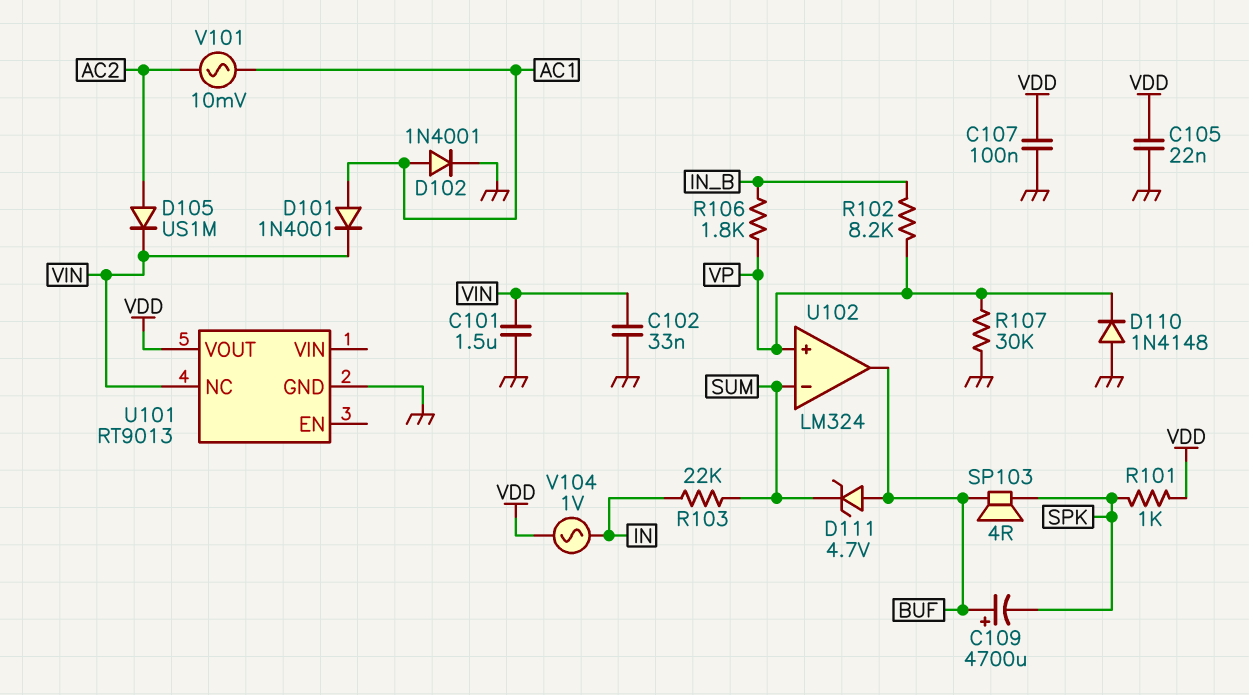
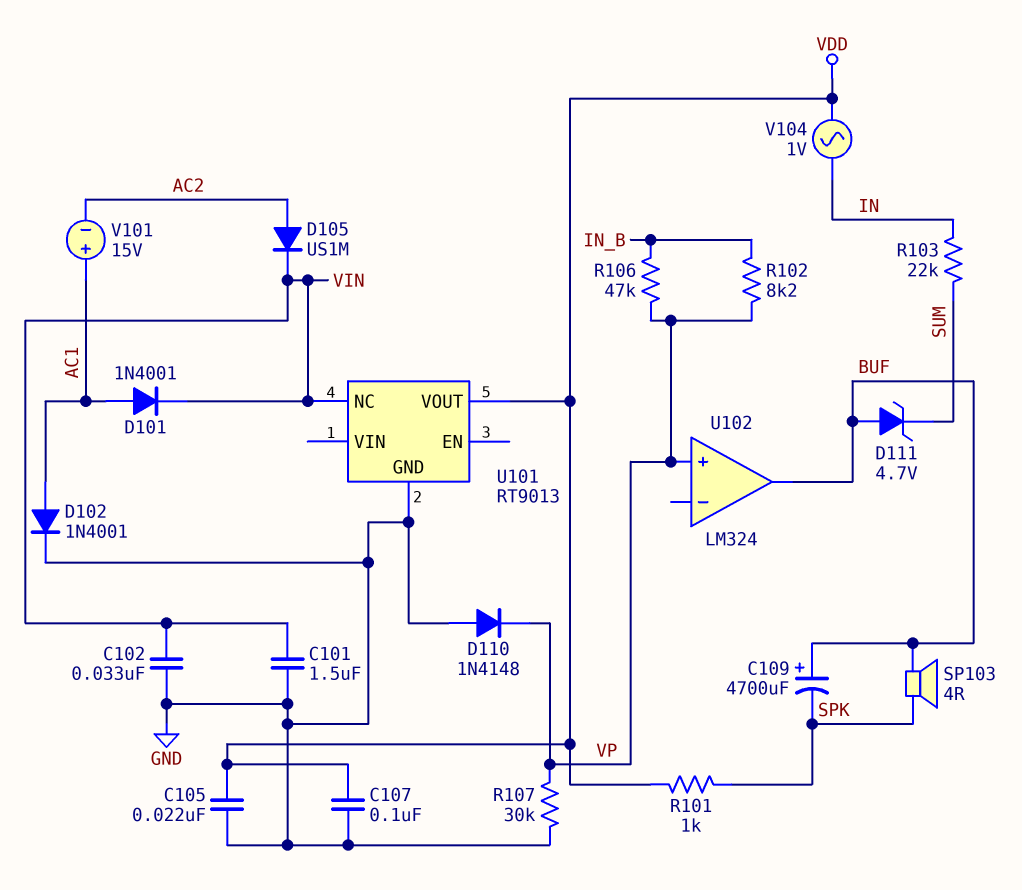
R106: 1.8k (IN_B, VP) -> 47k (IN_B, VP)
U102 pin in-: SUM -> none
V101: AC 10mV (AC1, AC2) -> 15V (plus AC1, minus AC2)

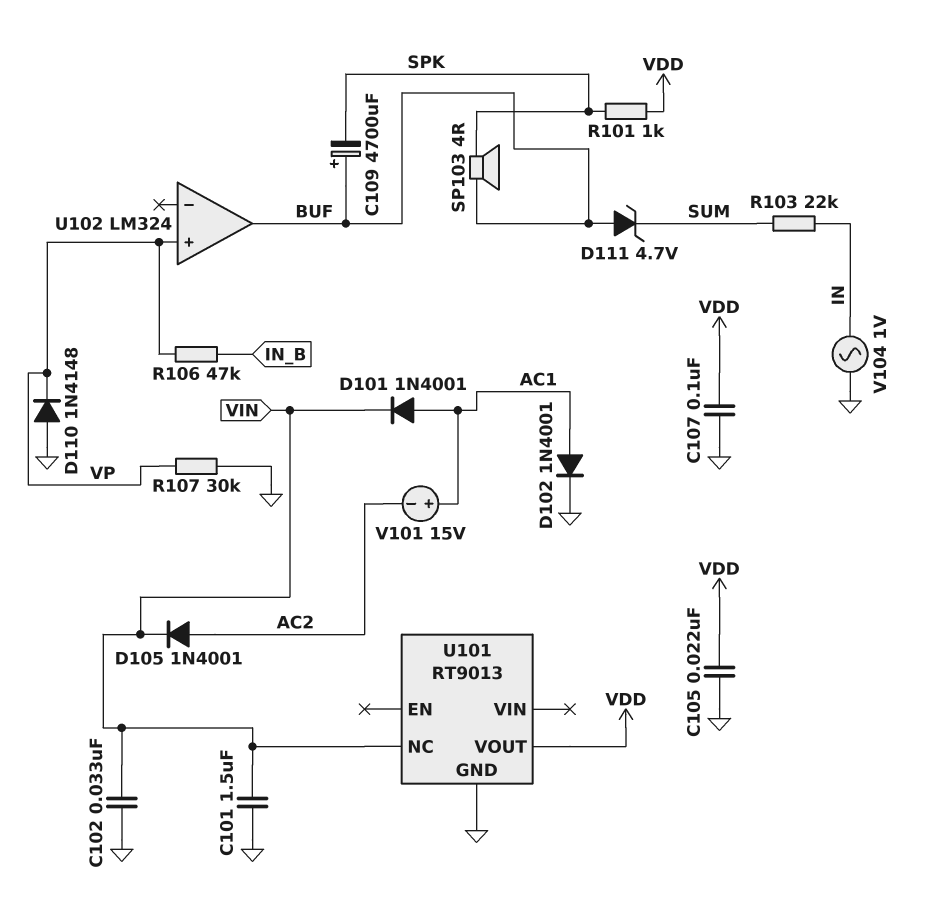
D105: diode US1M (A AC2, K VIN) -> diode 1N4001 (A AC2, K VIN)
R102: 8.2k (IN_B, VP) -> none
V104: AC 1V (IN, VDD) -> AC 1V (GND, IN)

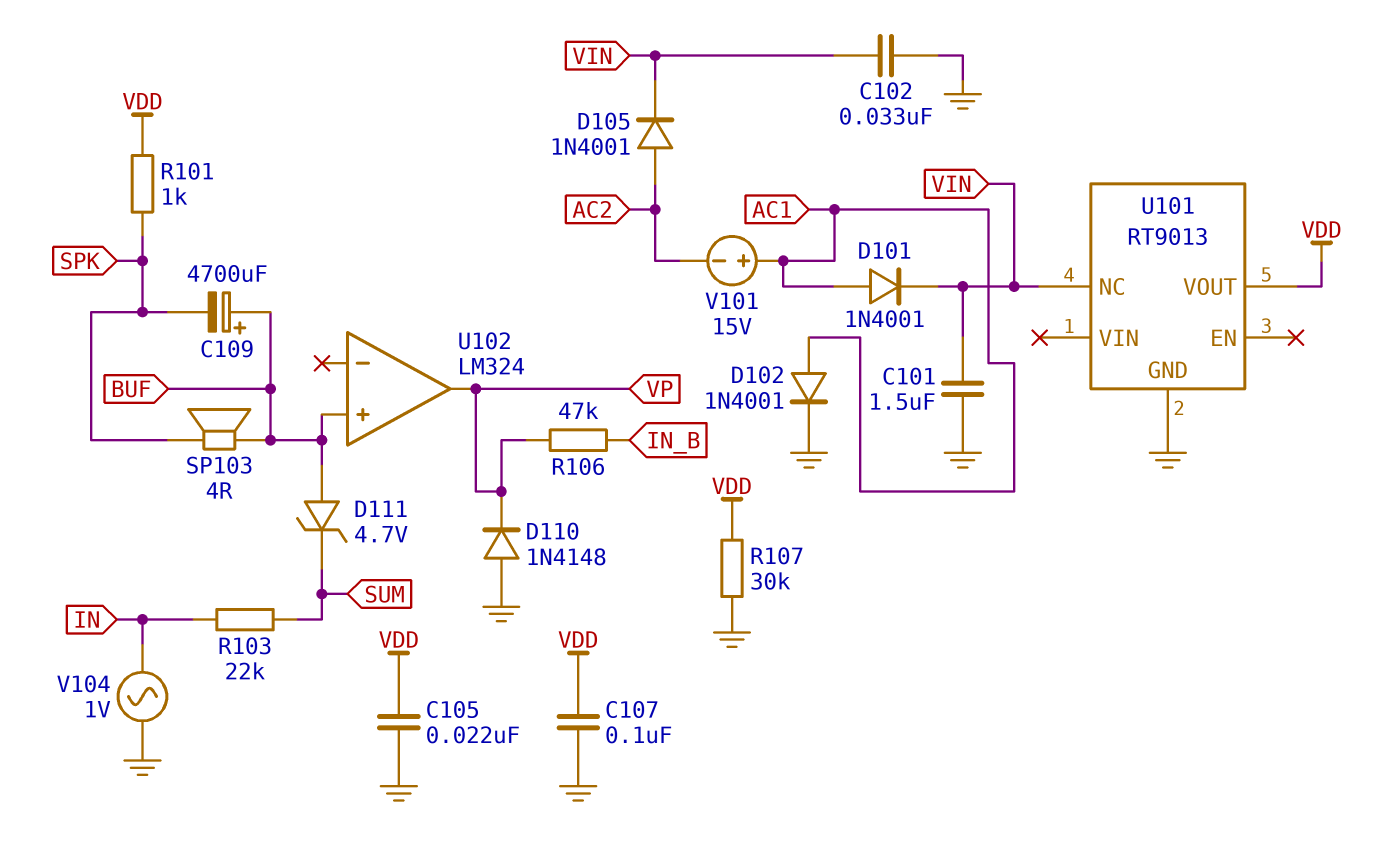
R107: 30k (GND, VP) -> 30k (GND, VDD)
U102 pin in+: VP -> BUF
U102 pin out: BUF -> VP

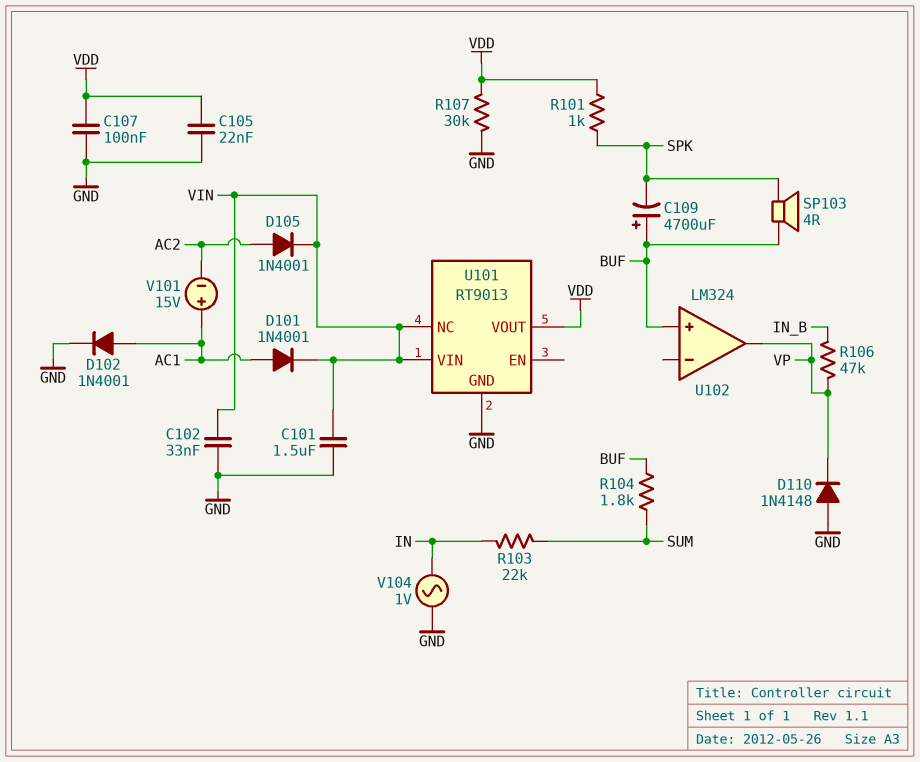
D111: zener 4.7V (A BUF, K SUM) -> none
R104: none -> 1.8k (BUF, SUM)
U101 pin VIN: none -> VIN

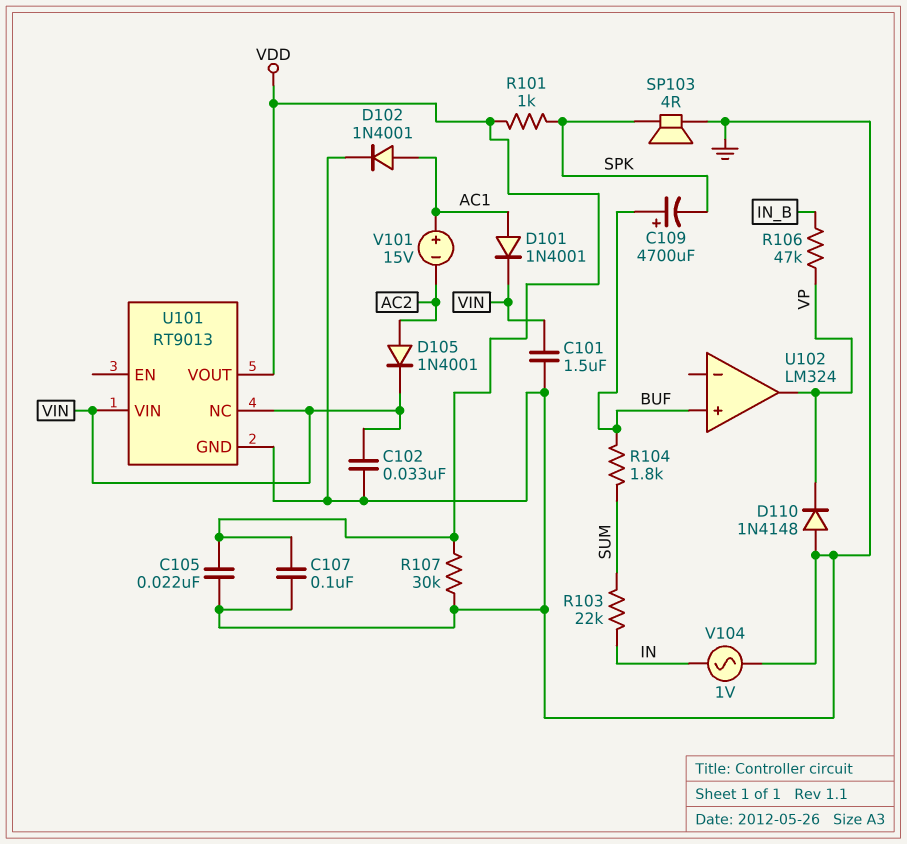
SP103: speaker 4R (BUF, SPK) -> speaker 4R (GND, SPK)

